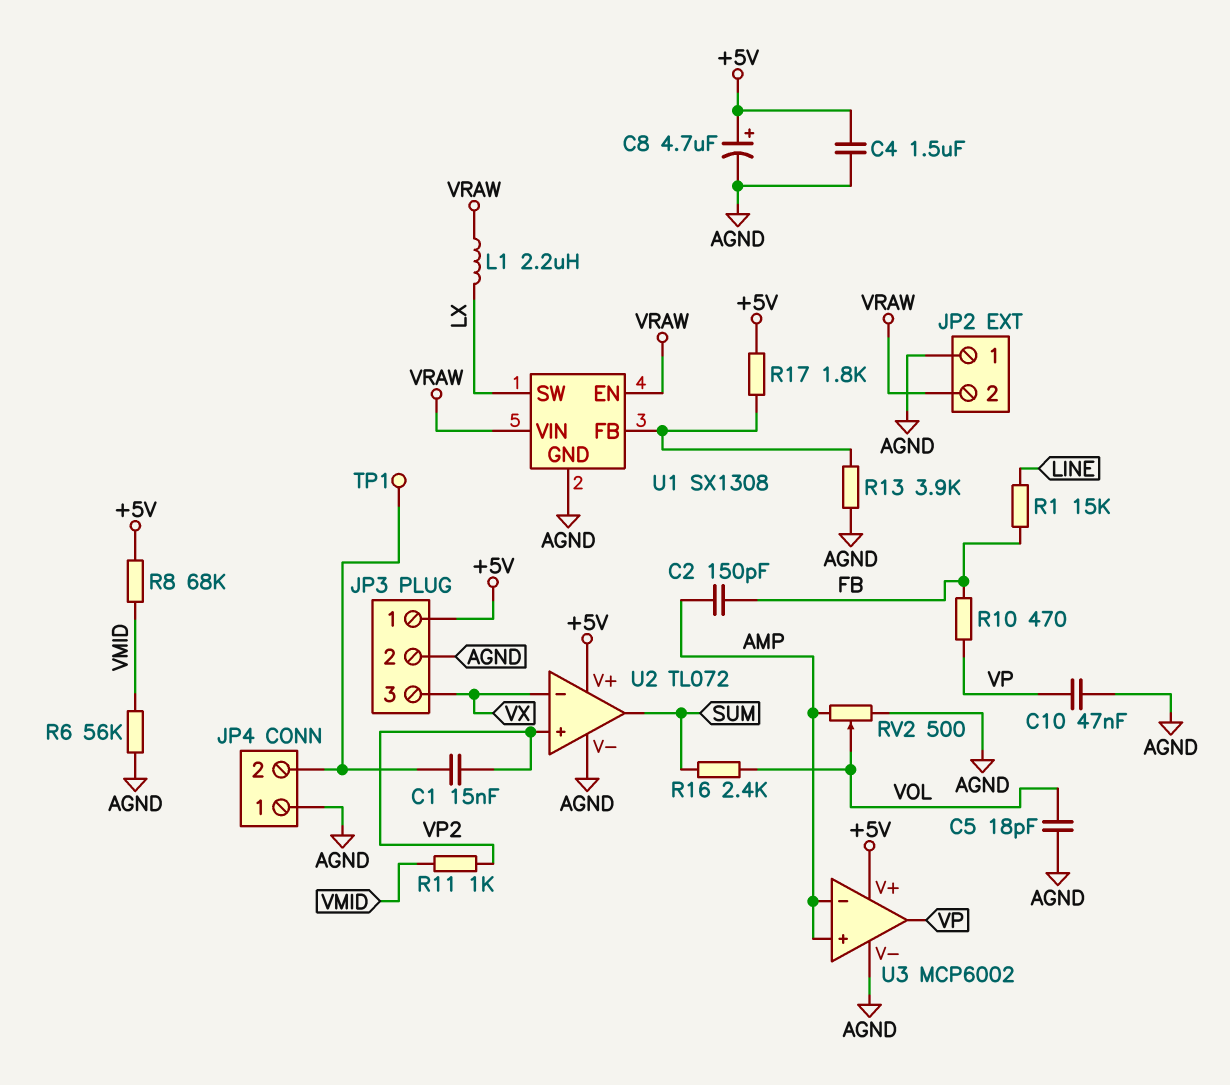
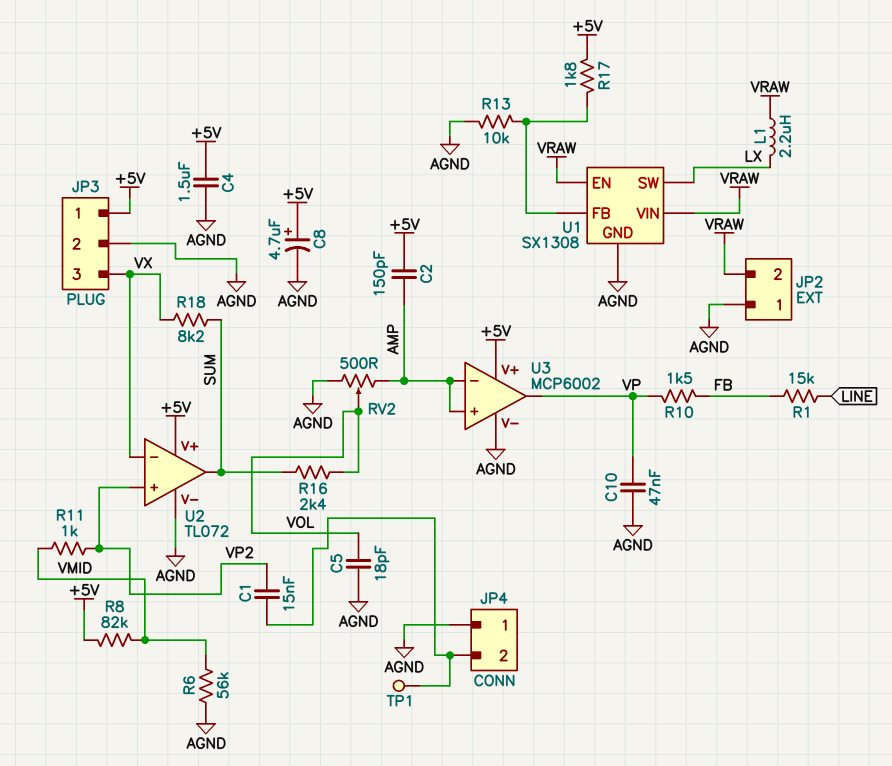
C2: 150pF (AMP, FB) -> 150pF (+5V, AMP)
R8: 68k (+5V, VMID) -> 82k (+5V, VMID)
R10: 470 (FB, VP) -> 1.5k (FB, VP)
R13: 3.9k (AGND, U1/FB) -> 10k (AGND, U1/FB)
R18: none -> 8.2k (SUM, VX)

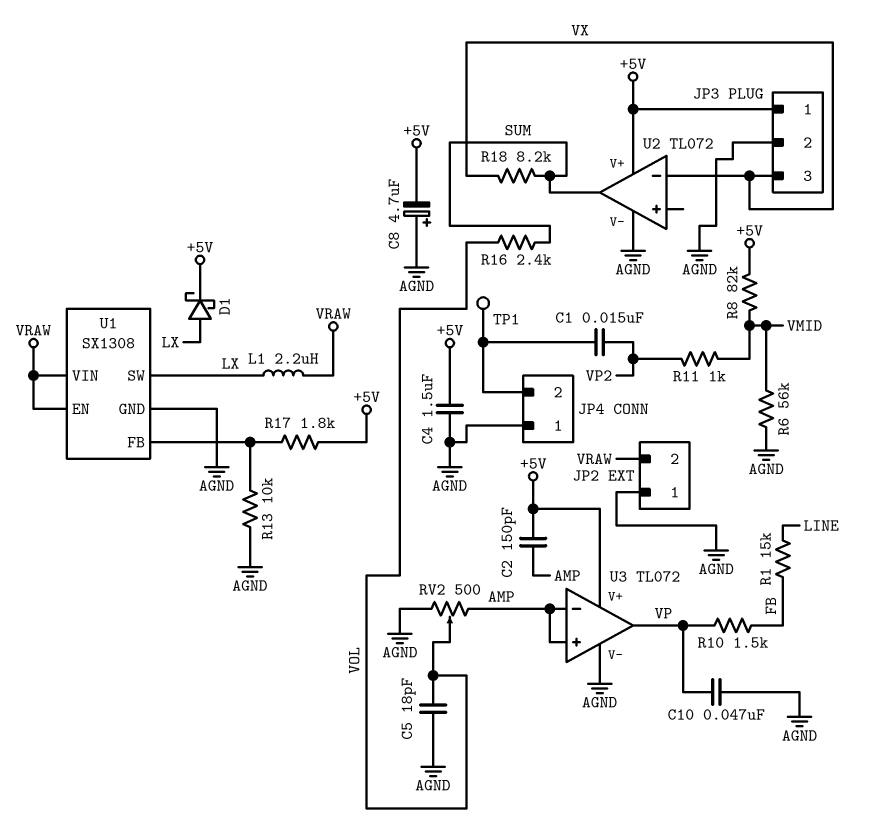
C8: 4.7uF (plus +5V, minus AGND) -> 4.7uF (plus AGND, minus +5V)
D1: none -> schottky (A LX, K +5V)
U2 pin in+: VP2 -> none
U3: MCP6002 -> TL072

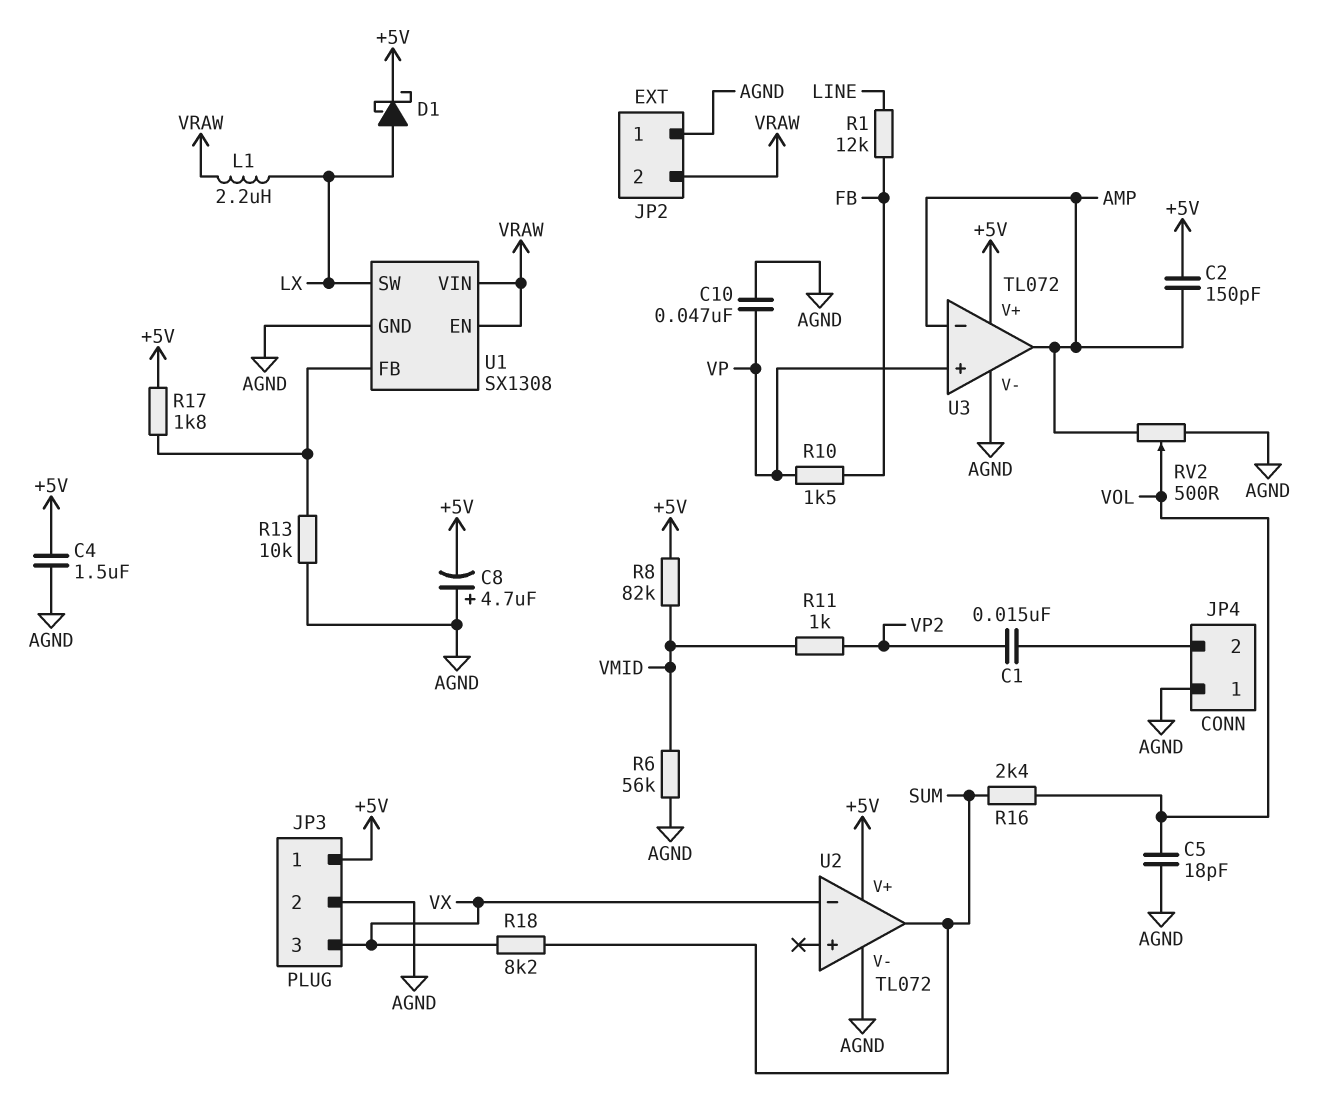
R1: 15k (FB, LINE) -> 12k (FB, LINE)
TP1: test point (JP4/2) -> none
U3 pin in+: AMP -> VP
U3 pin out: VP -> AMP

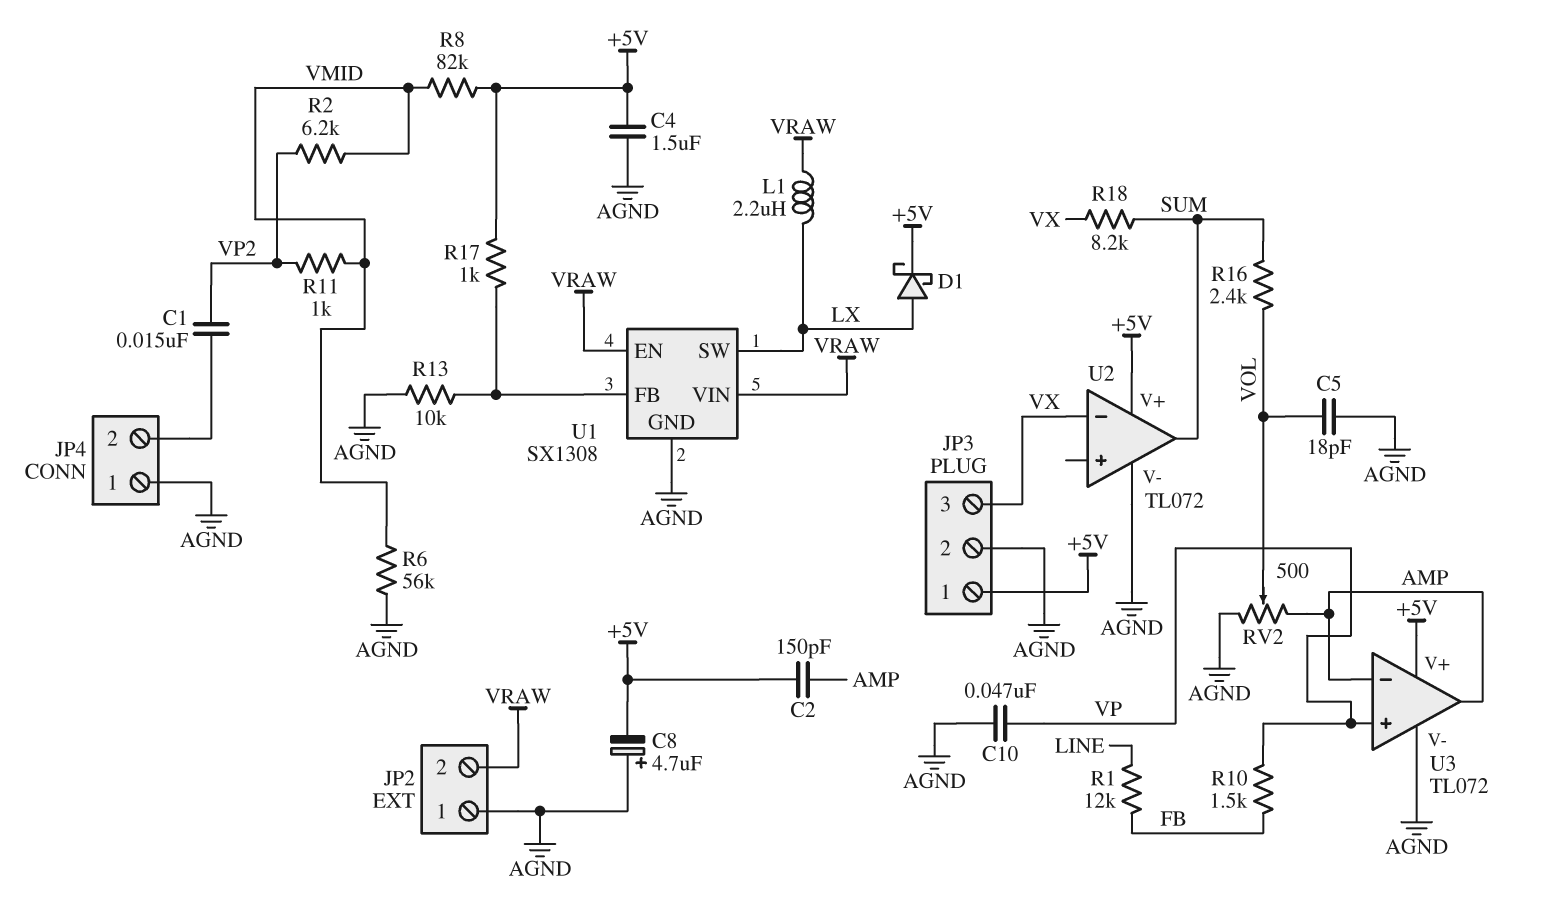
R2: none -> 6.2k (VMID, VP2)
R17: 1.8k (+5V, U1/FB) -> 1k (+5V, U1/FB)

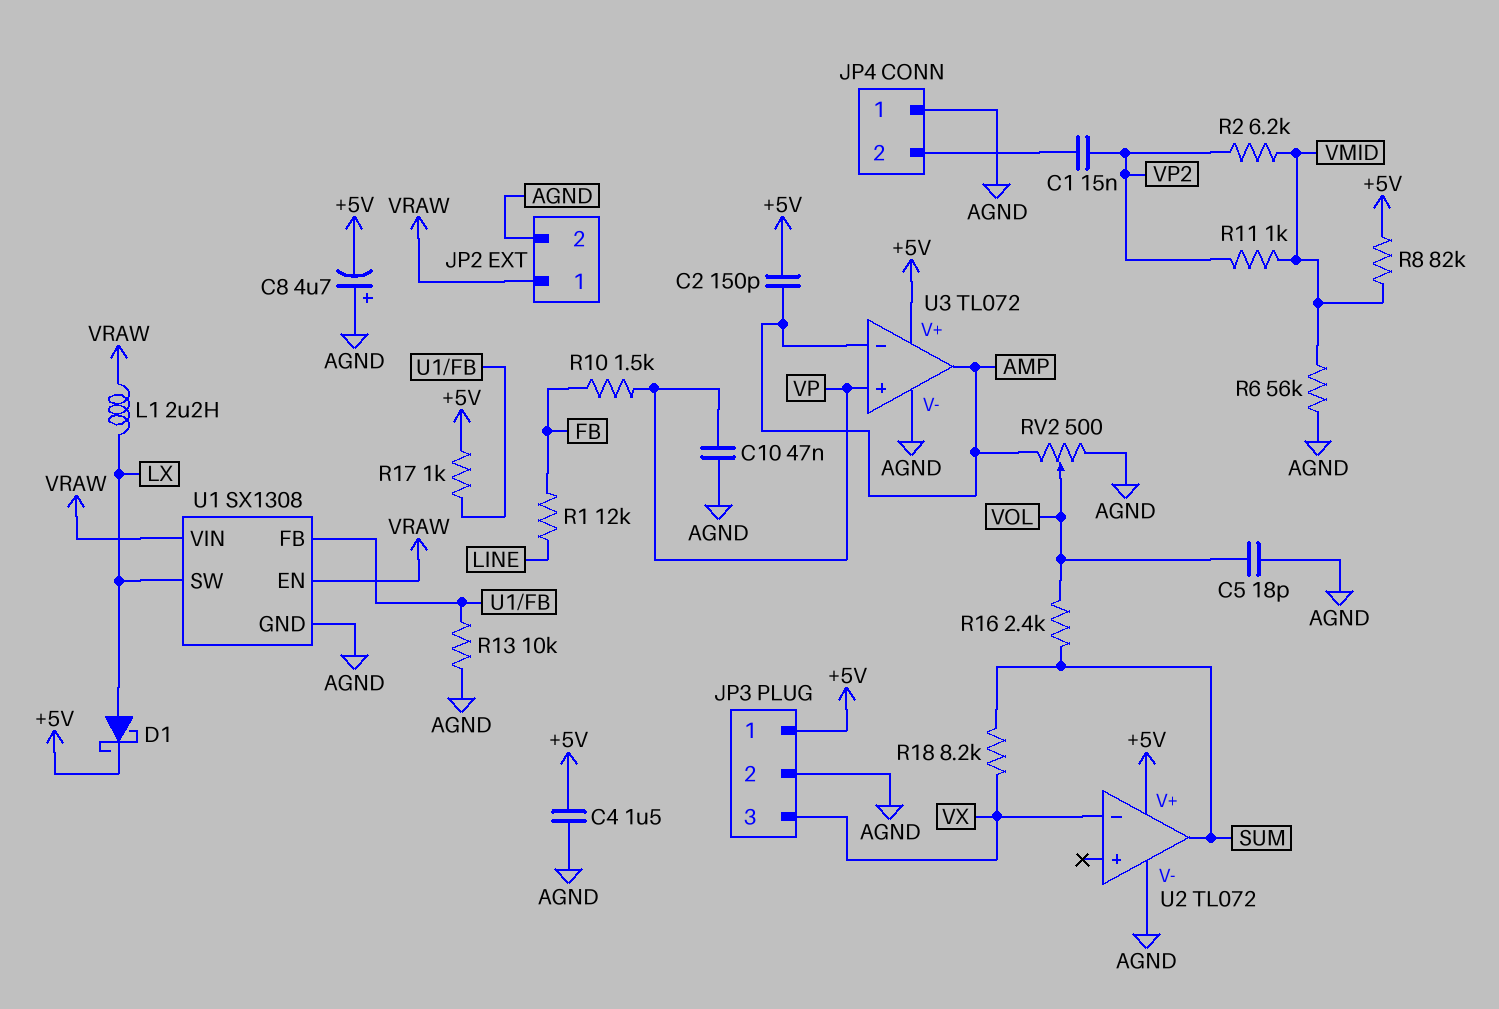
JP2 pin 1: AGND -> VRAW
JP2 pin 2: VRAW -> AGND

